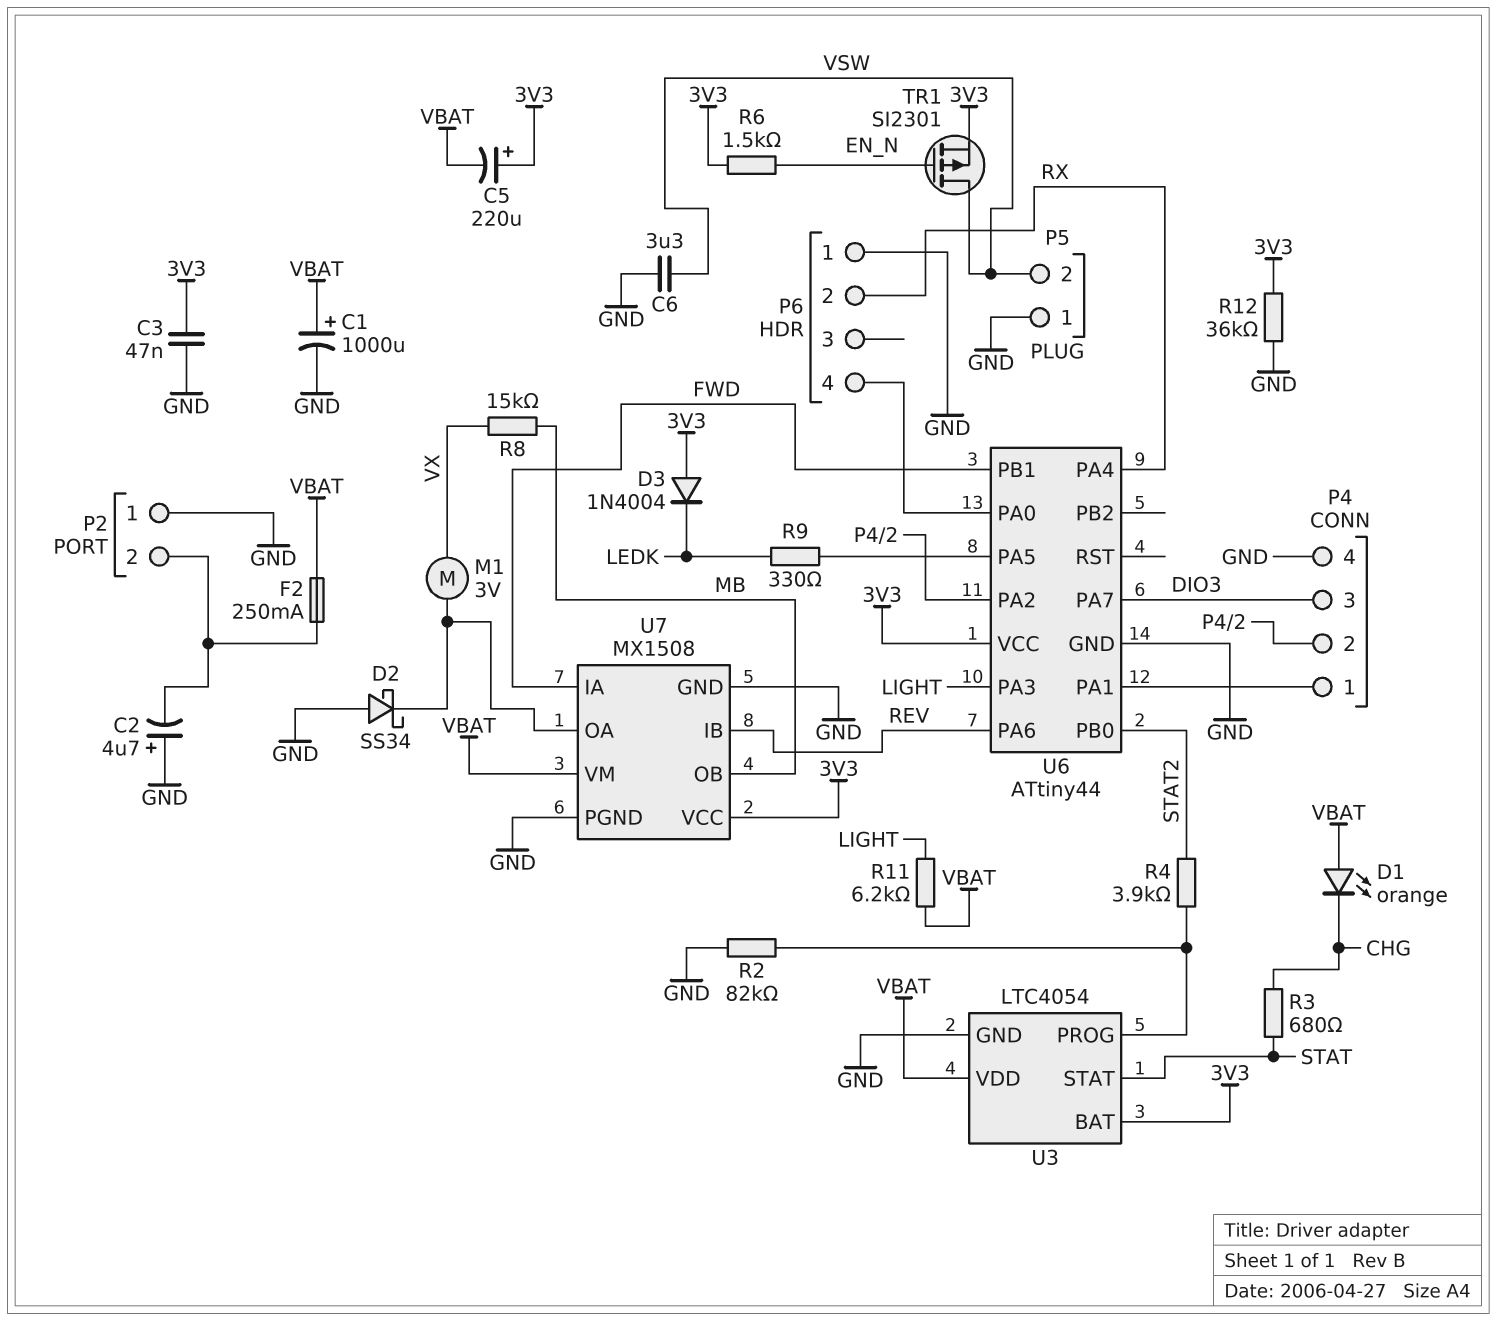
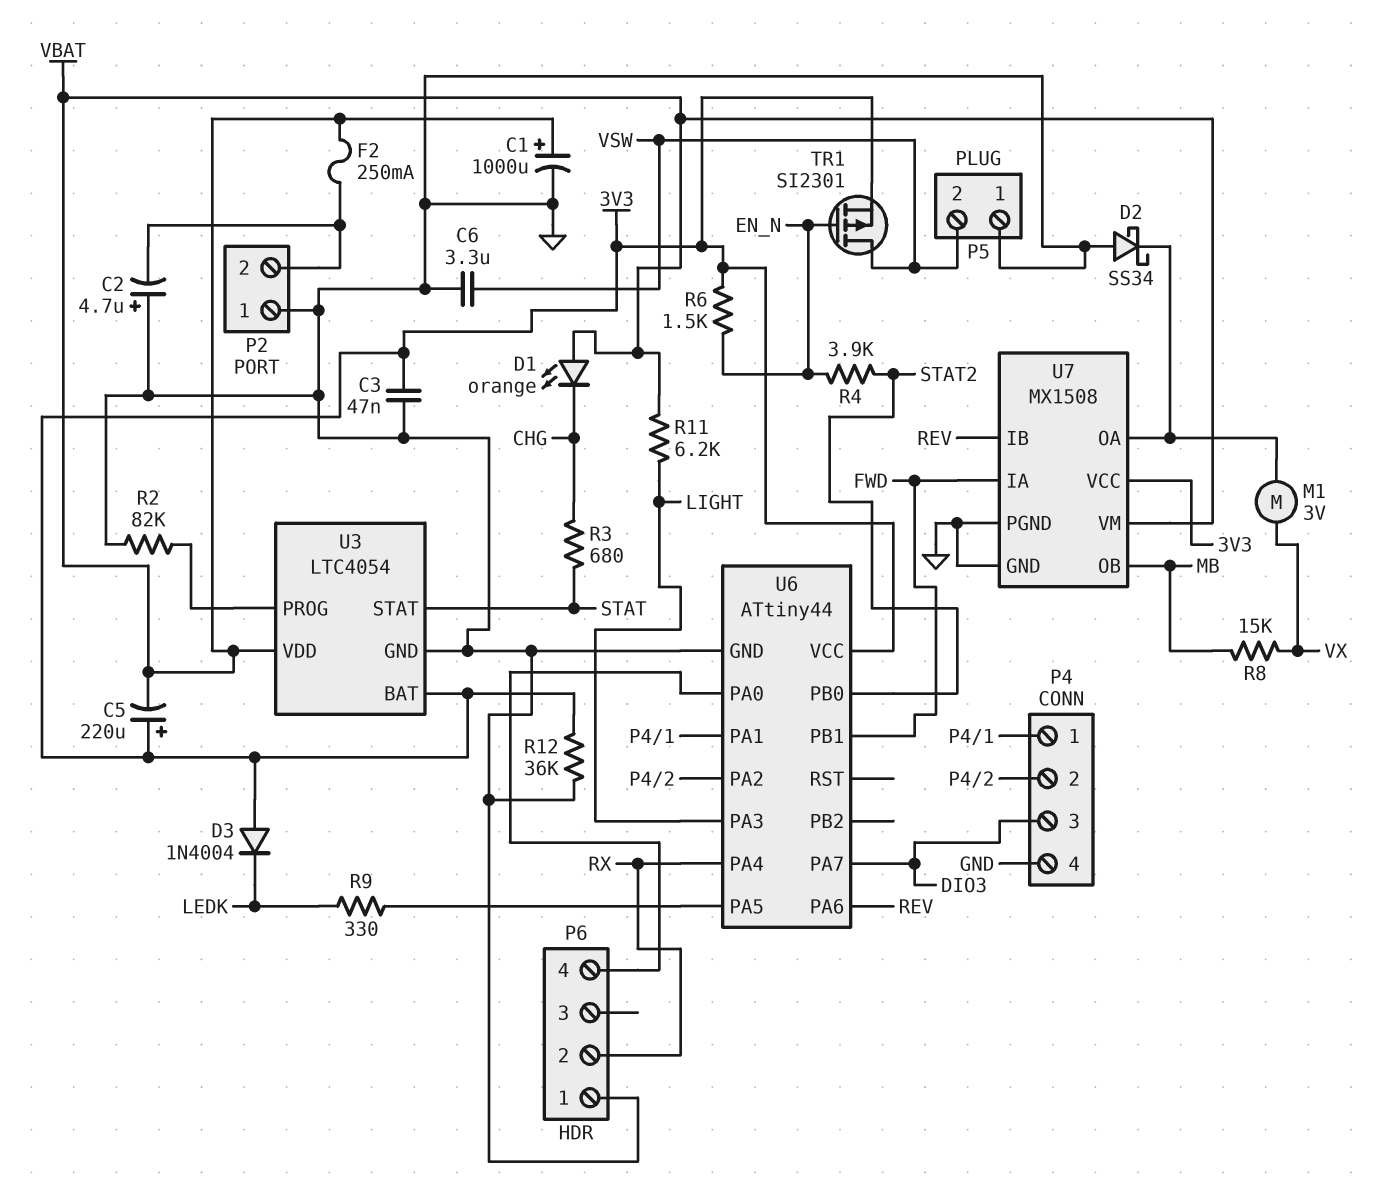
R4: 3.9k (STAT2, U3/PROG) -> 3.9k (EN_N, STAT2)

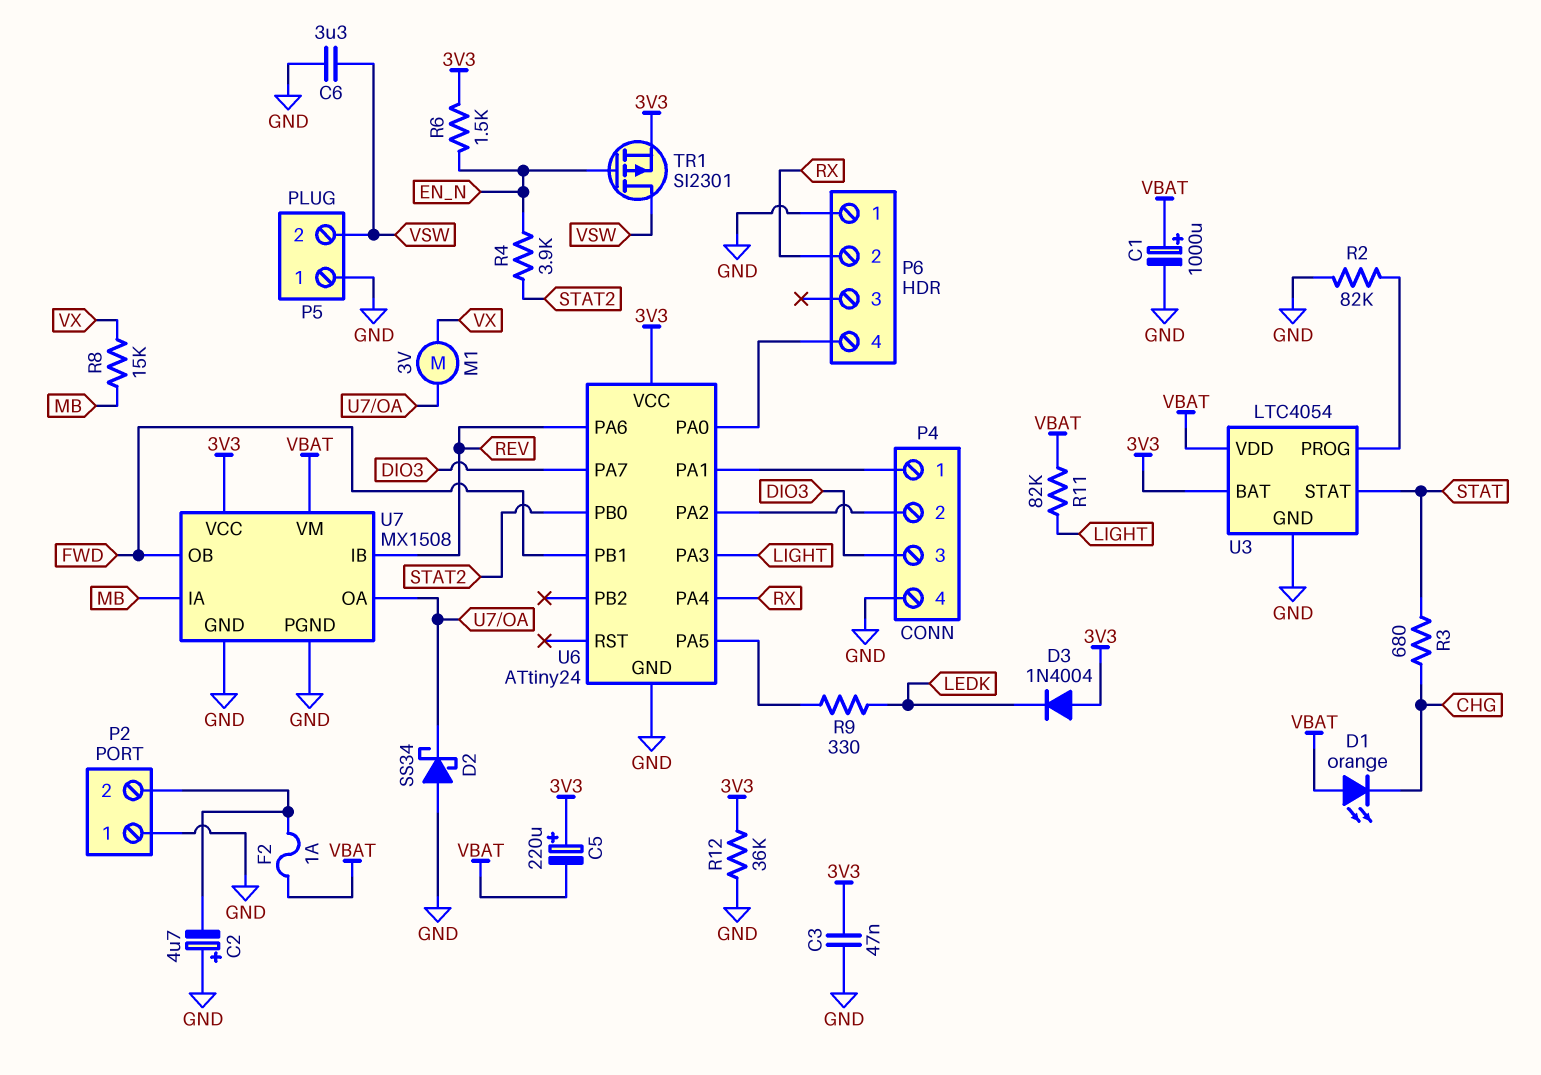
F2: 250mA (P2/2, VBAT) -> 1A (P2/2, VBAT)
R11: 6.2k (LIGHT, VBAT) -> 82k (LIGHT, VBAT)
U6: ATtiny44 -> ATtiny24
U7 pin IA: FWD -> MB
U7 pin OB: MB -> FWD

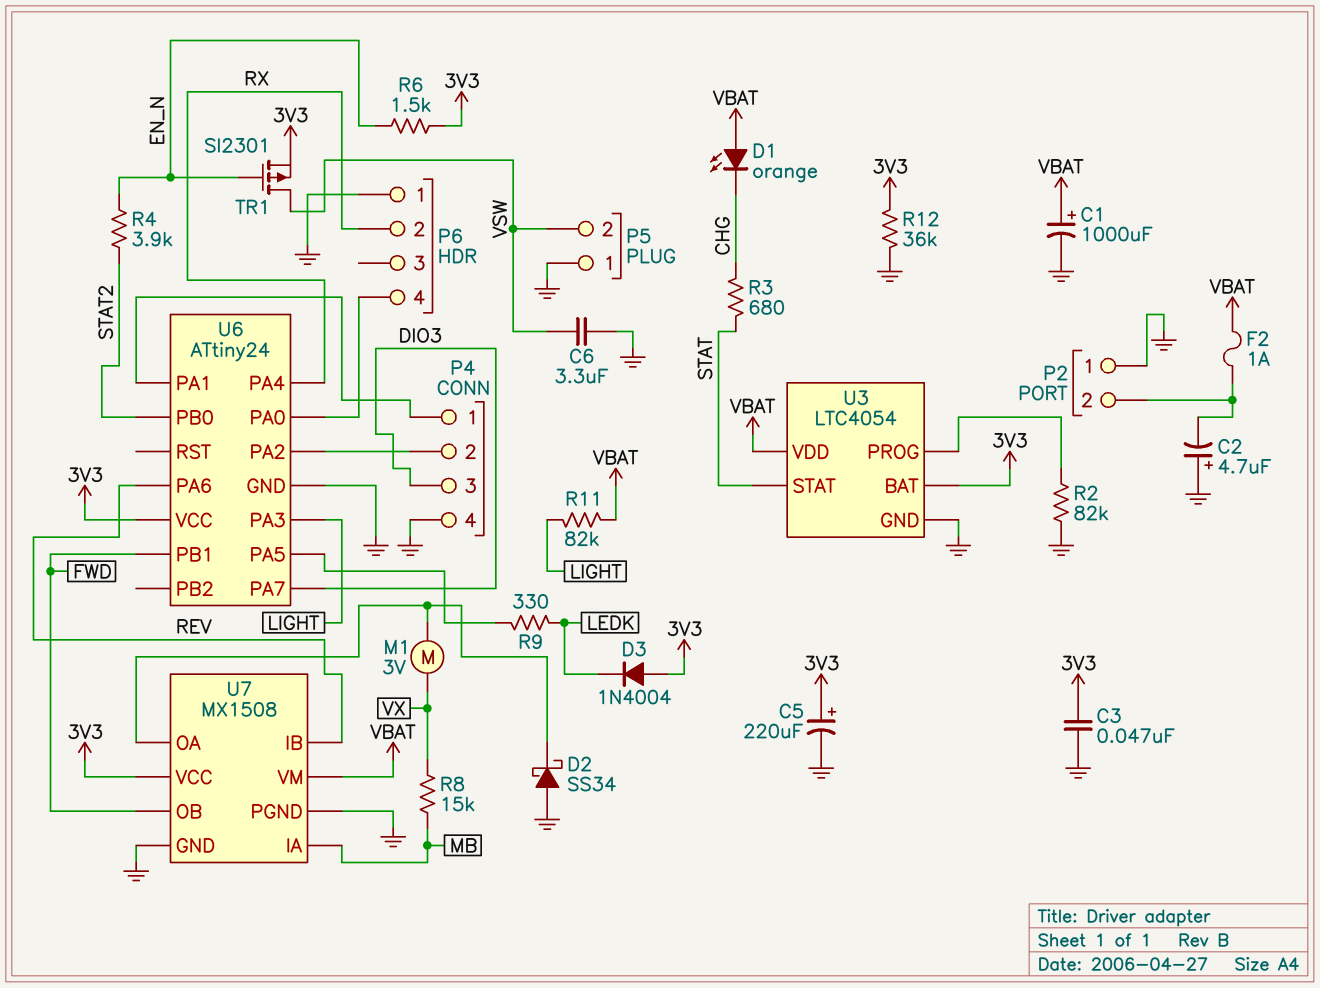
C5: 220uF (plus 3V3, minus VBAT) -> 220uF (plus 3V3, minus GND)

